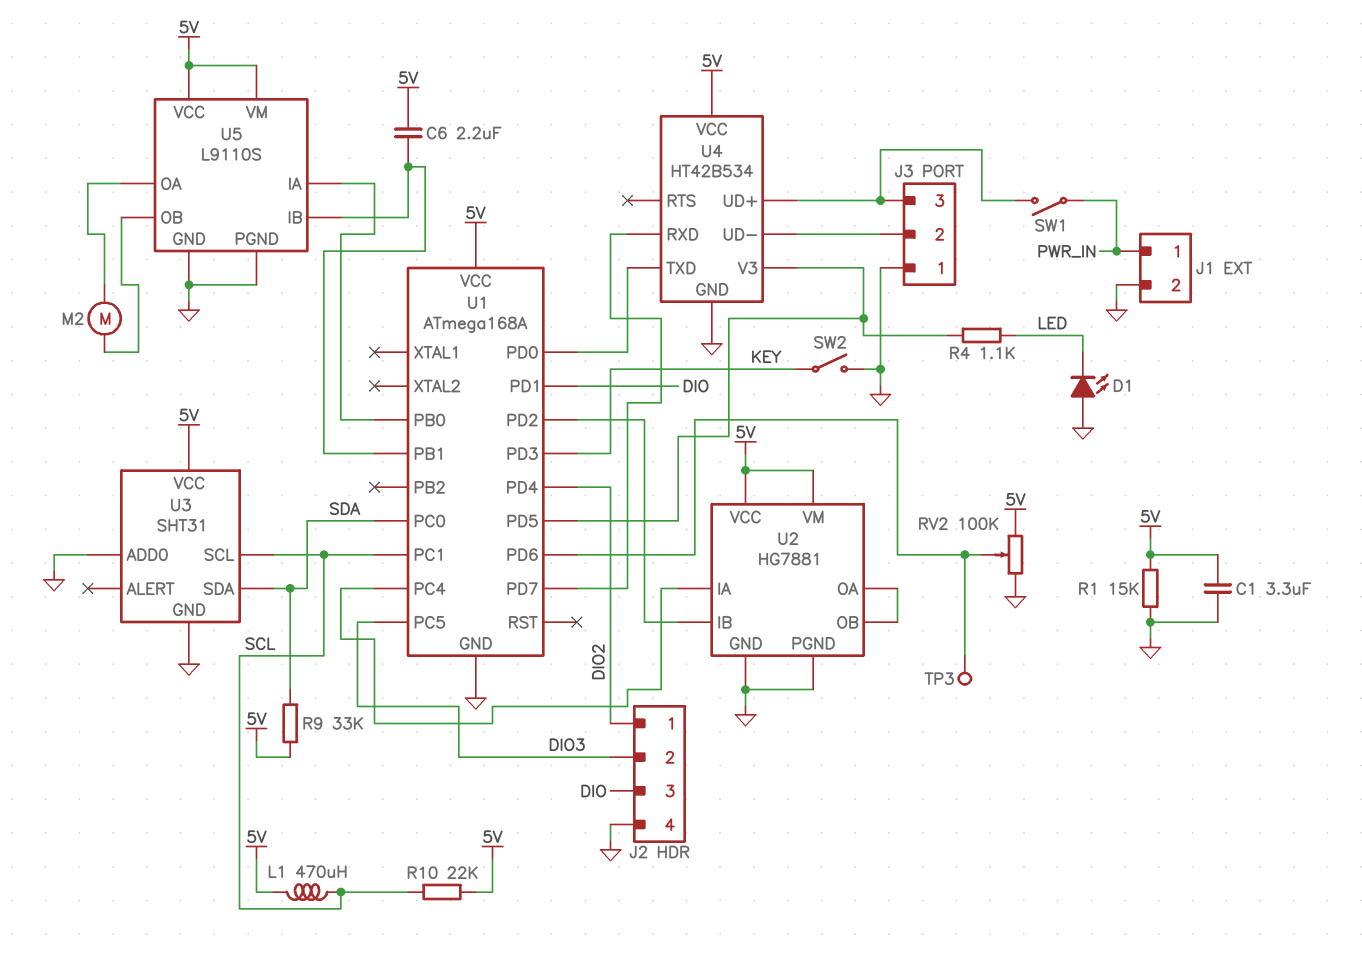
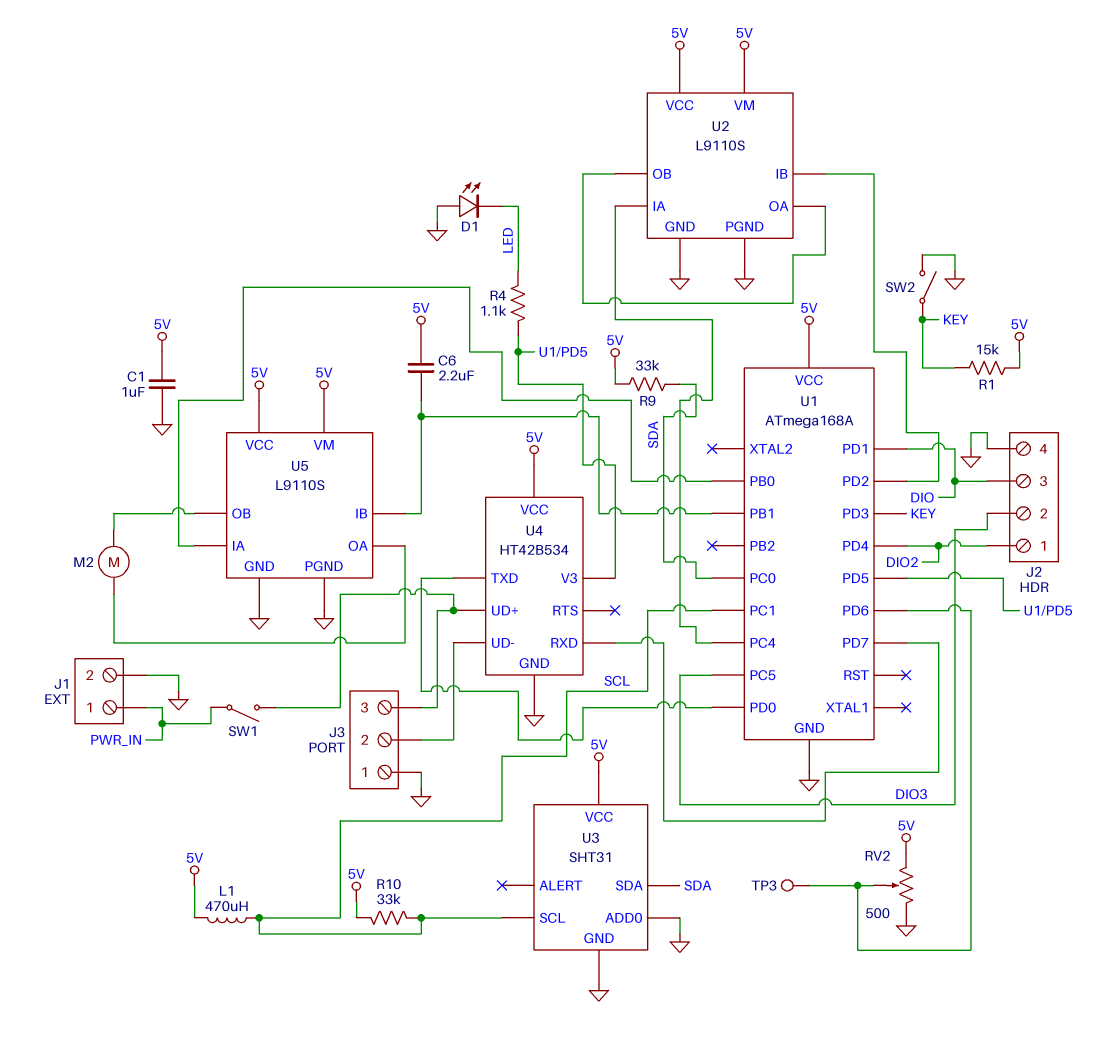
C1: 3.3uF (5V, GND) -> 1uF (5V, GND)
R1: 15k (5V, GND) -> 15k (5V, KEY)
R10: 22k (5V, SCL) -> 33k (5V, SCL)
RV2: 100k (5V, GND, wiper U1/PD6) -> 500 (5V, GND, wiper U1/PD6)
U2: HG7881 -> L9110S

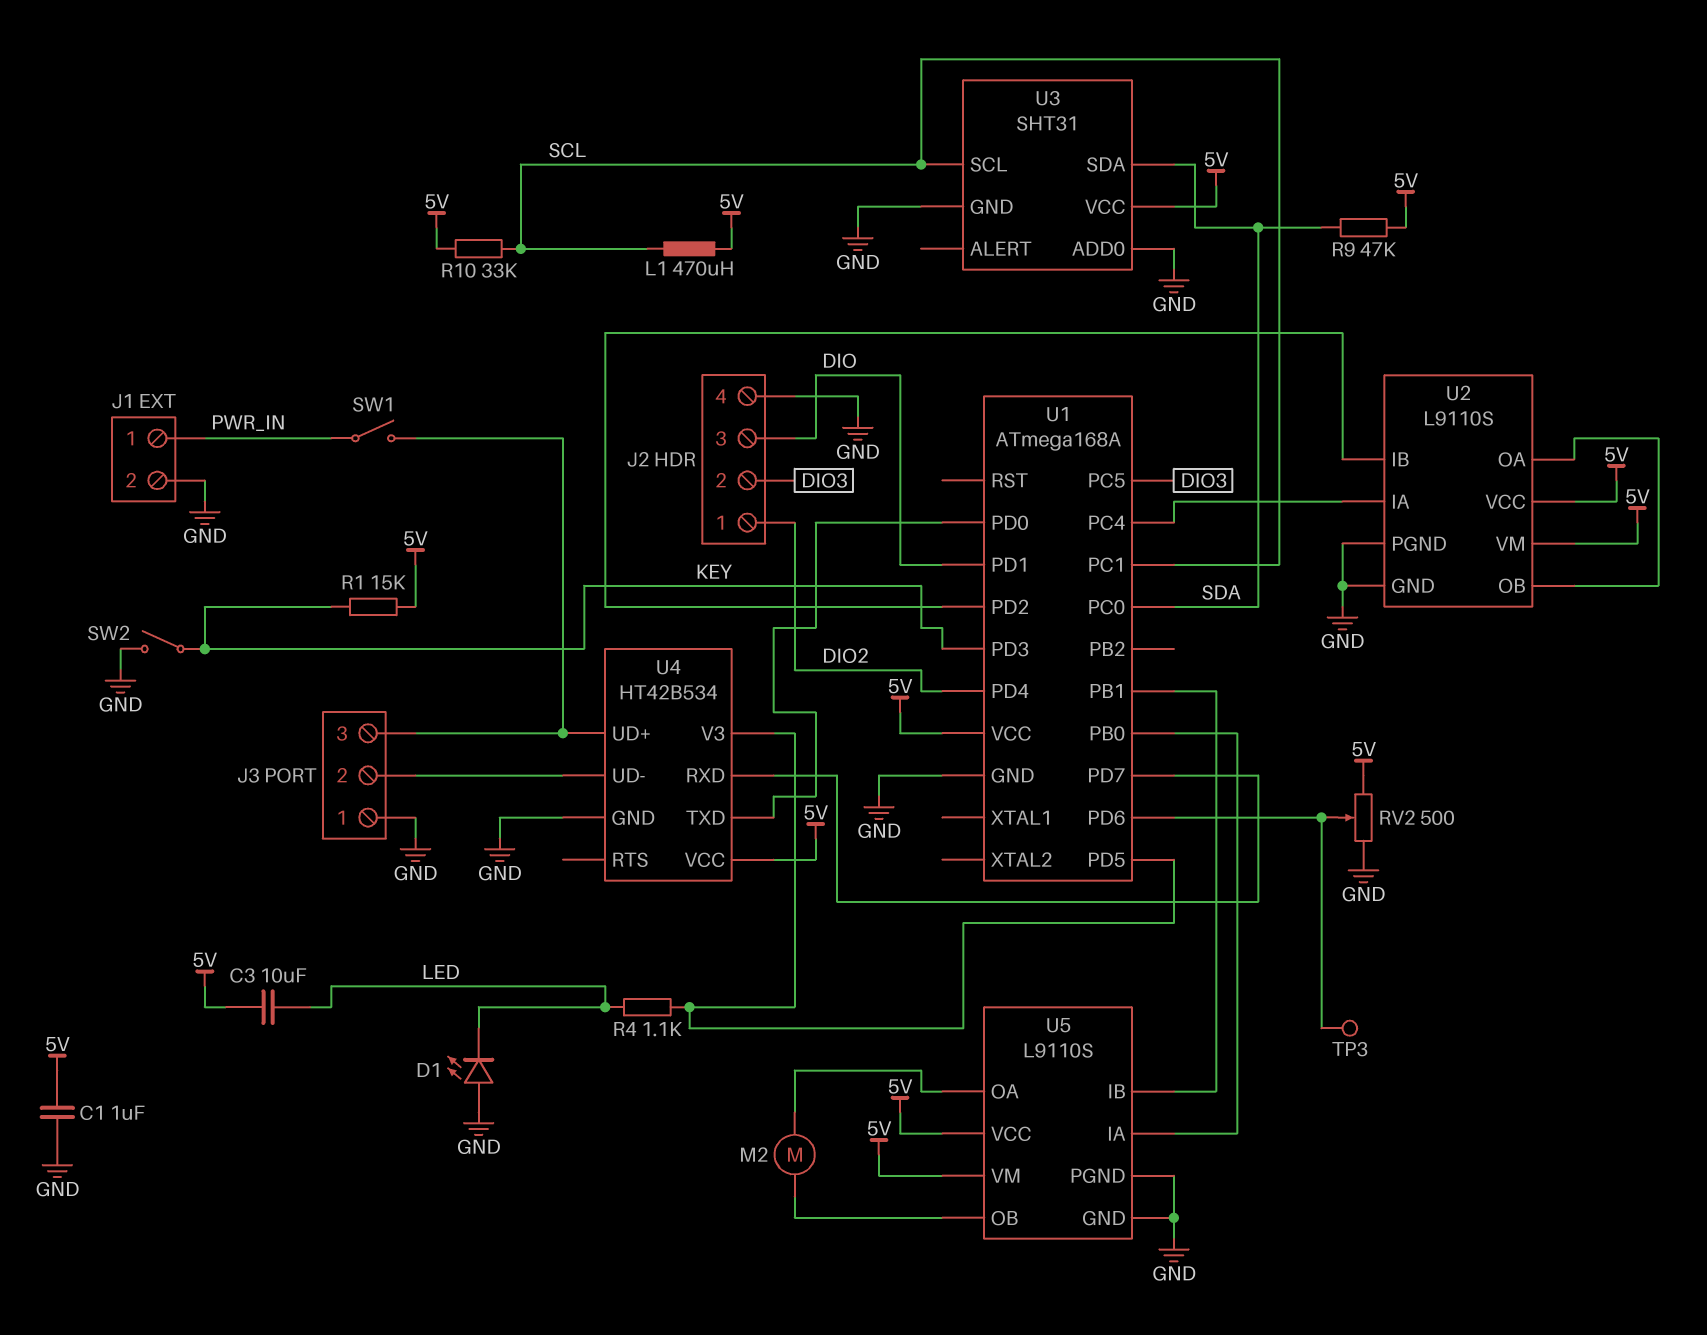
C3: none -> 10uF (5V, LED)
C6: 2.2uF (5V, U1/PB1) -> none
R9: 33k (5V, SDA) -> 47k (5V, SDA)

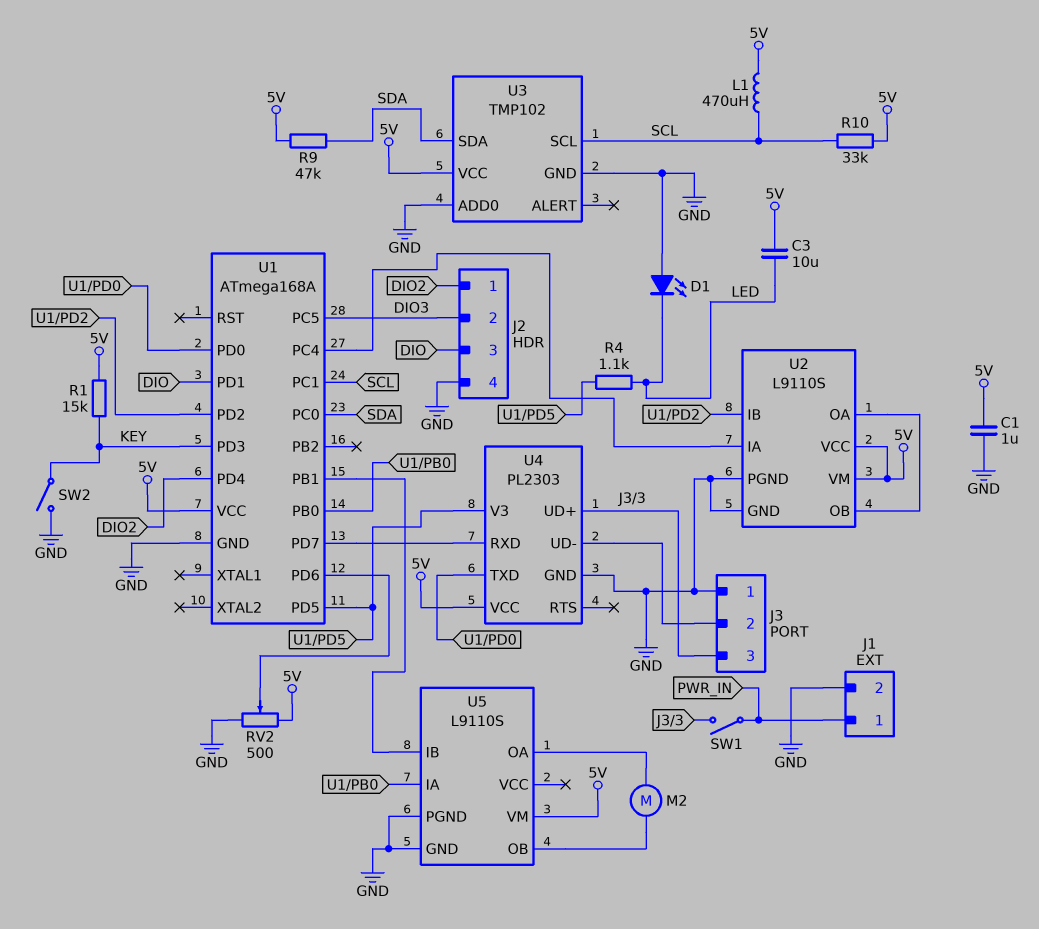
TP3: test point (U1/PD6) -> none
U3: SHT31 -> TMP102
U4: HT42B534 -> PL2303
U5 pin VCC: 5V -> none

